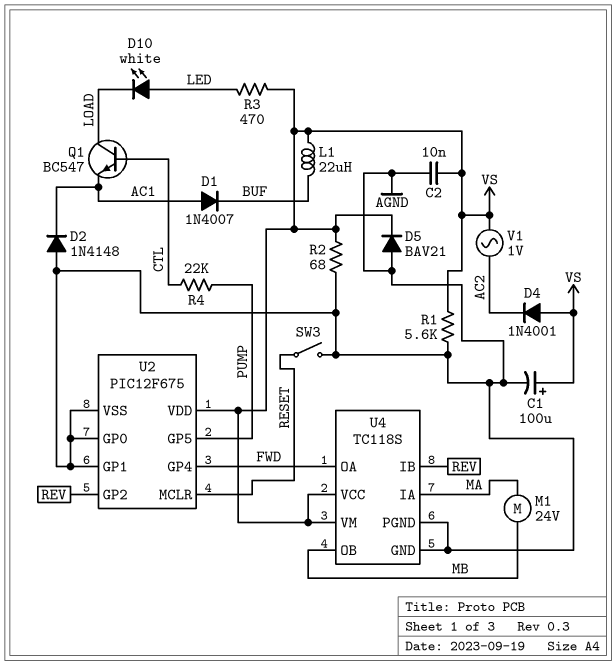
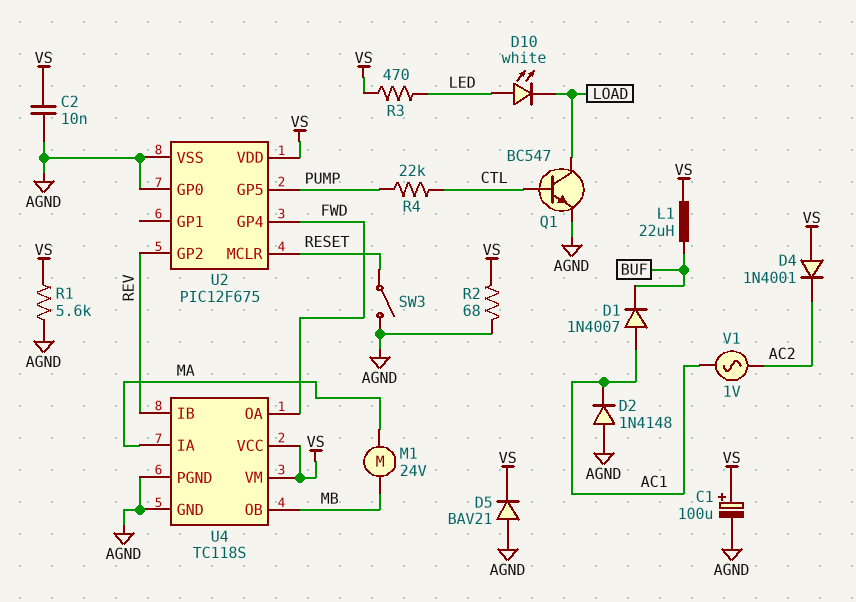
Q1: NPN BC547 (B CTL, C LOAD, E AC1) -> NPN BC547 (B CTL, C LOAD, E AGND)
U2 pin GP1: AGND -> none
V1: AC 1V (AC2, VS) -> AC 1V (AC1, AC2)

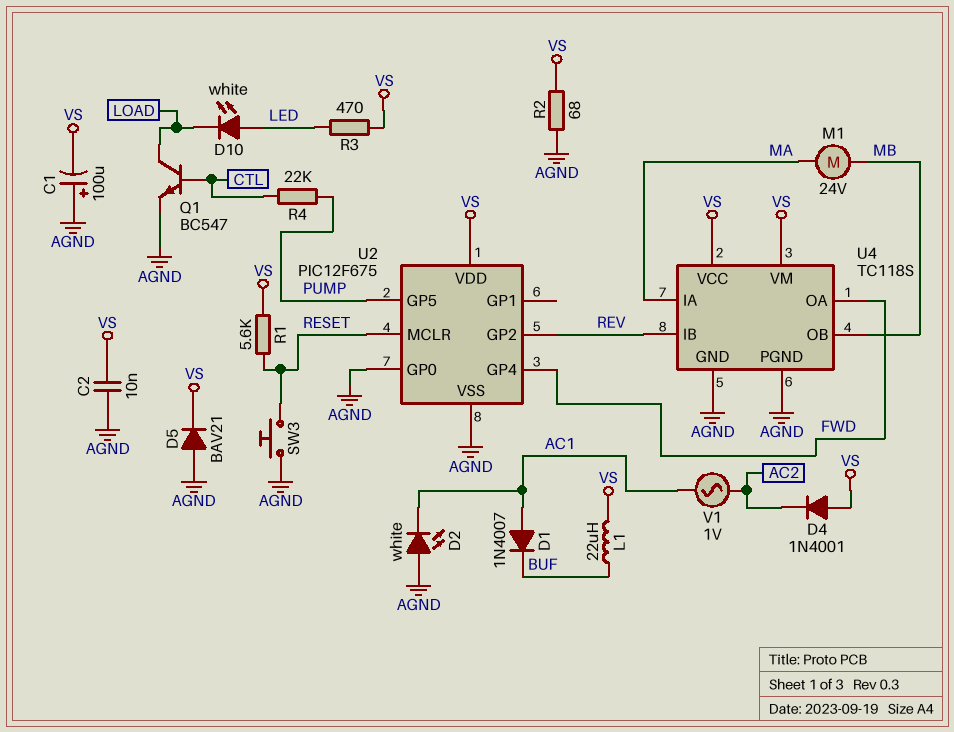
C1: 100uF (plus VS, minus AGND) -> 100uF (plus AGND, minus VS)
D2: diode 1N4148 (A AGND, K AC1) -> LED white (A AGND, K AC1)
R1: 5.6k (AGND, VS) -> 5.6k (RESET, VS)
SW3: switch (AGND, RESET) -> button (AGND, RESET)

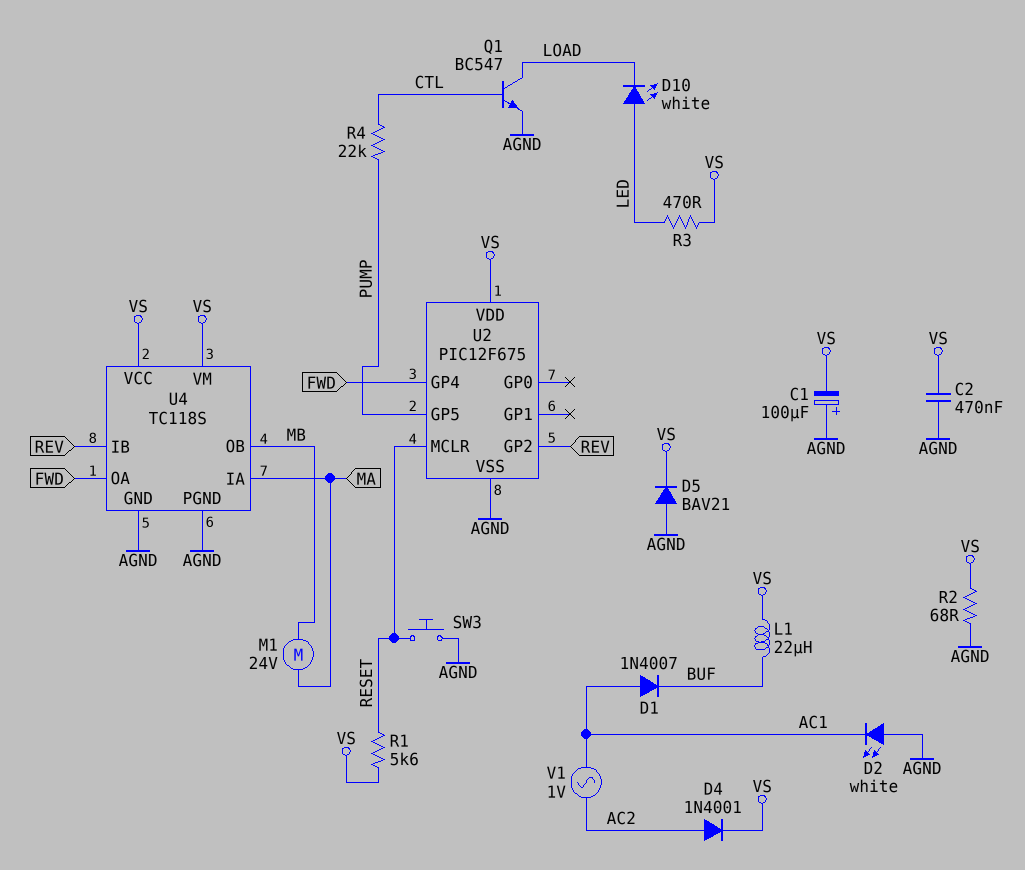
C2: 10nF (AGND, VS) -> 470nF (AGND, VS)
D4: diode 1N4001 (A VS, K AC2) -> diode 1N4001 (A AC2, K VS)
U2 pin GP0: AGND -> none

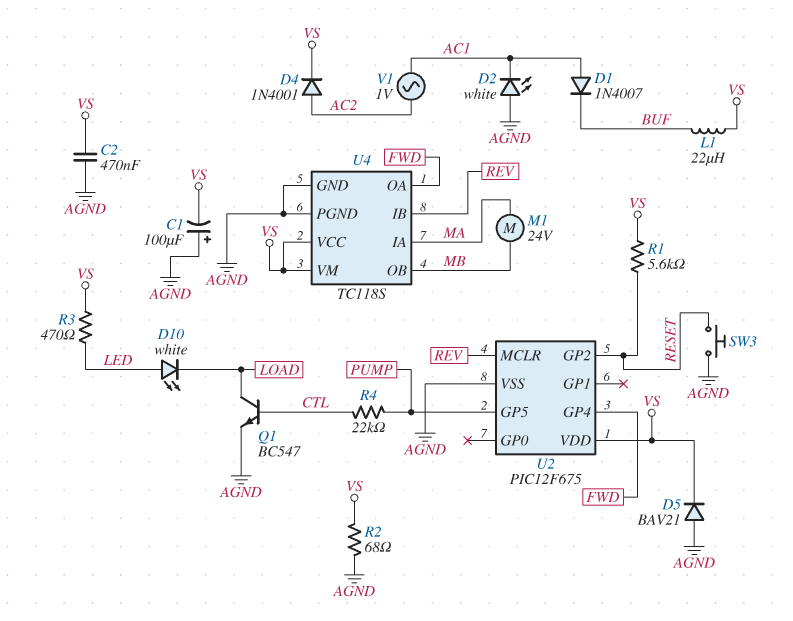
U2 pin GP2: REV -> RESET
U2 pin MCLR: RESET -> REV

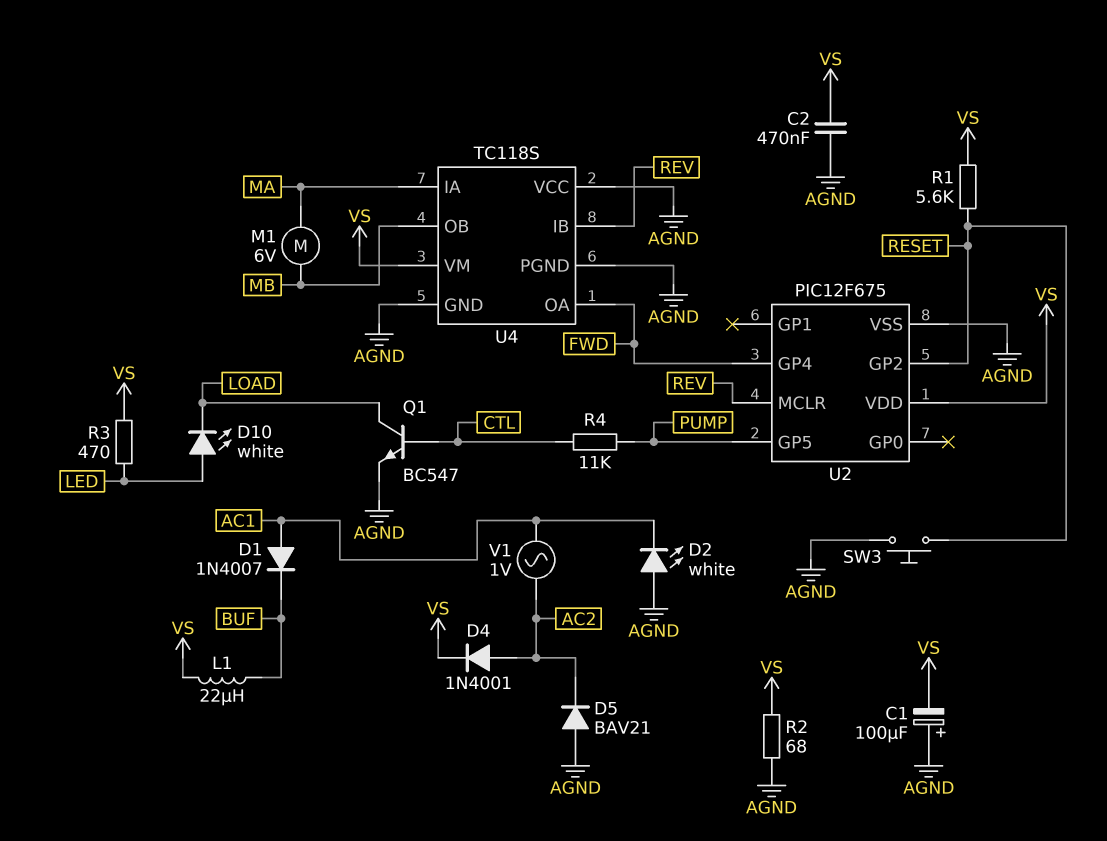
D5: diode BAV21 (A AGND, K VS) -> diode BAV21 (A AGND, K AC2)
M1: motor 24V (MA, MB) -> motor 6V (MA, MB)
R4: 22k (CTL, PUMP) -> 11k (CTL, PUMP)
U4 pin VCC: VS -> AGND

